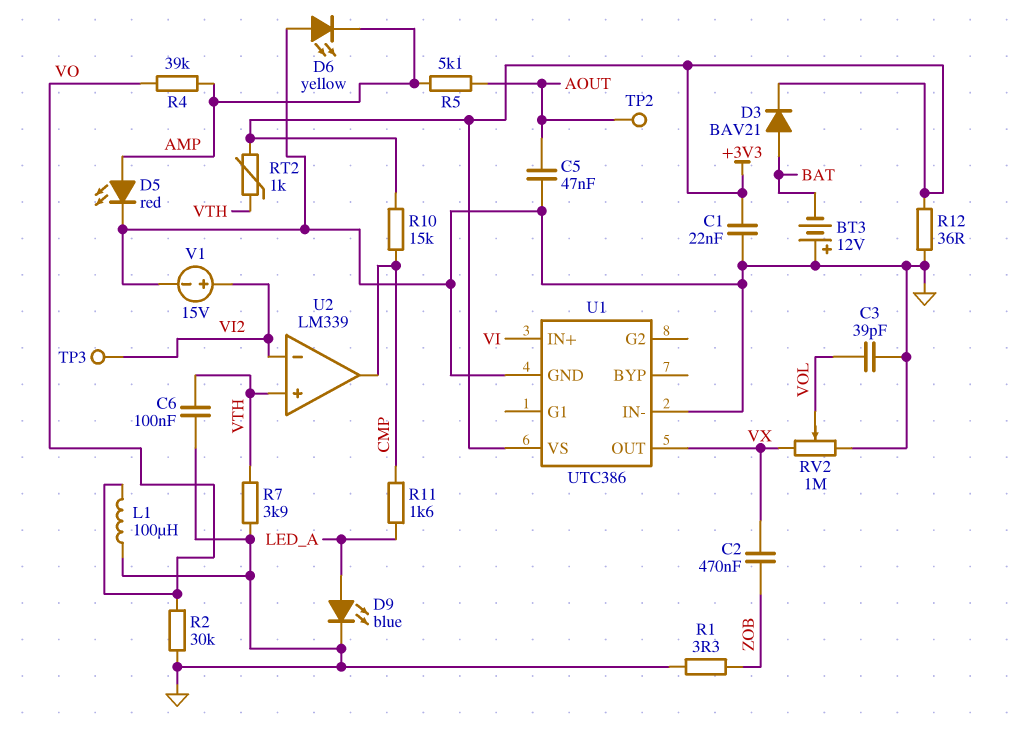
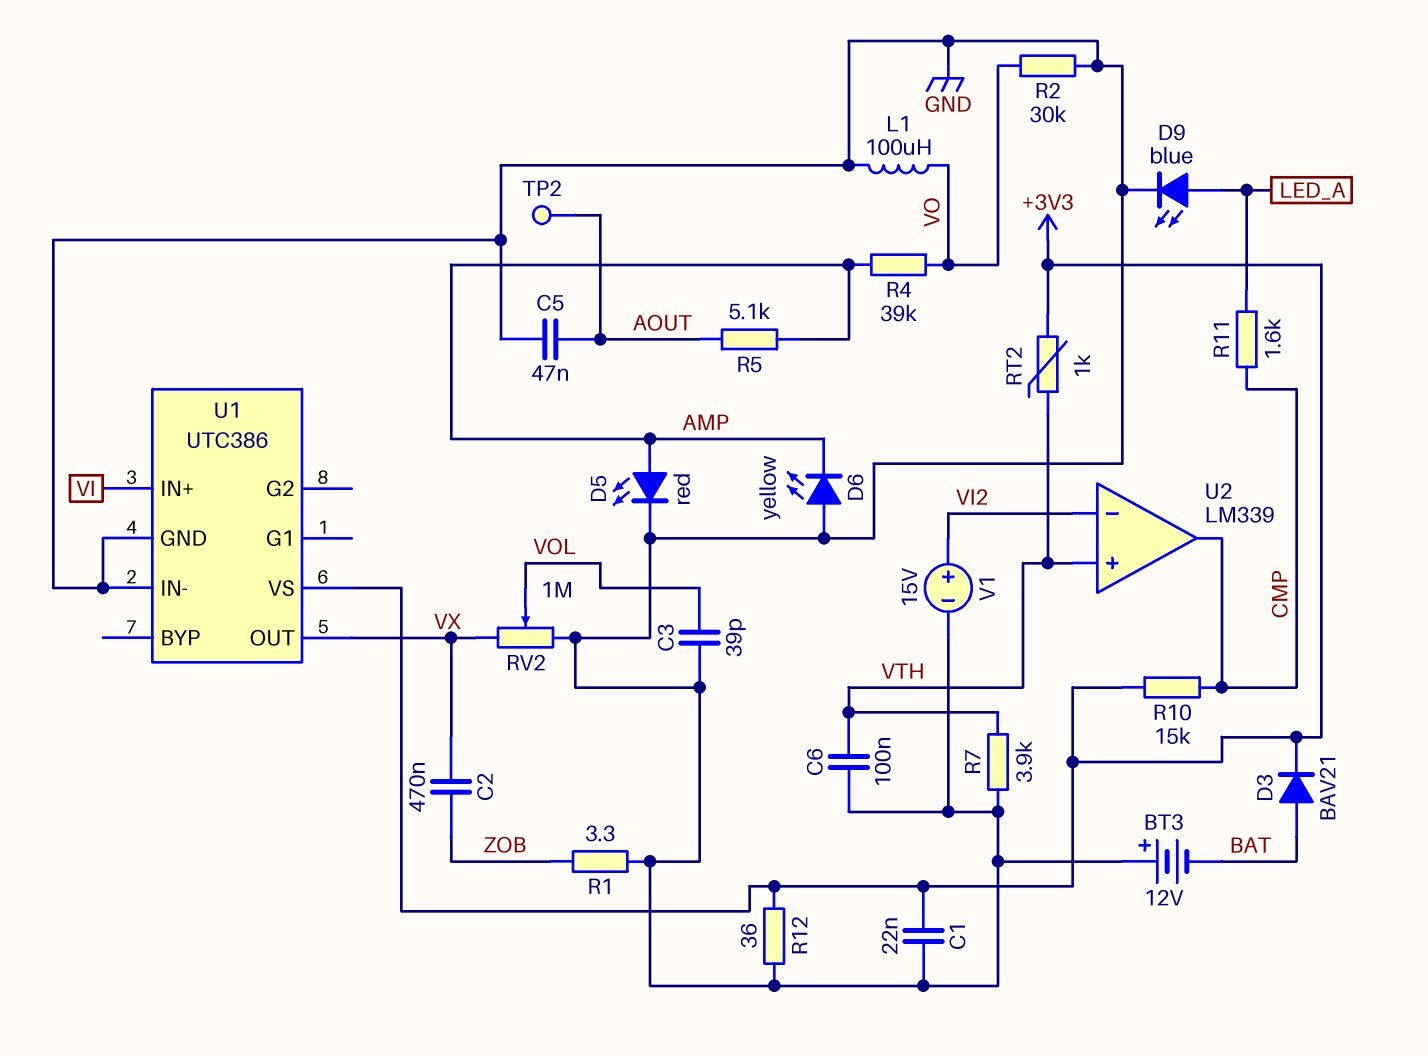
TP3: test point (VI2) -> none

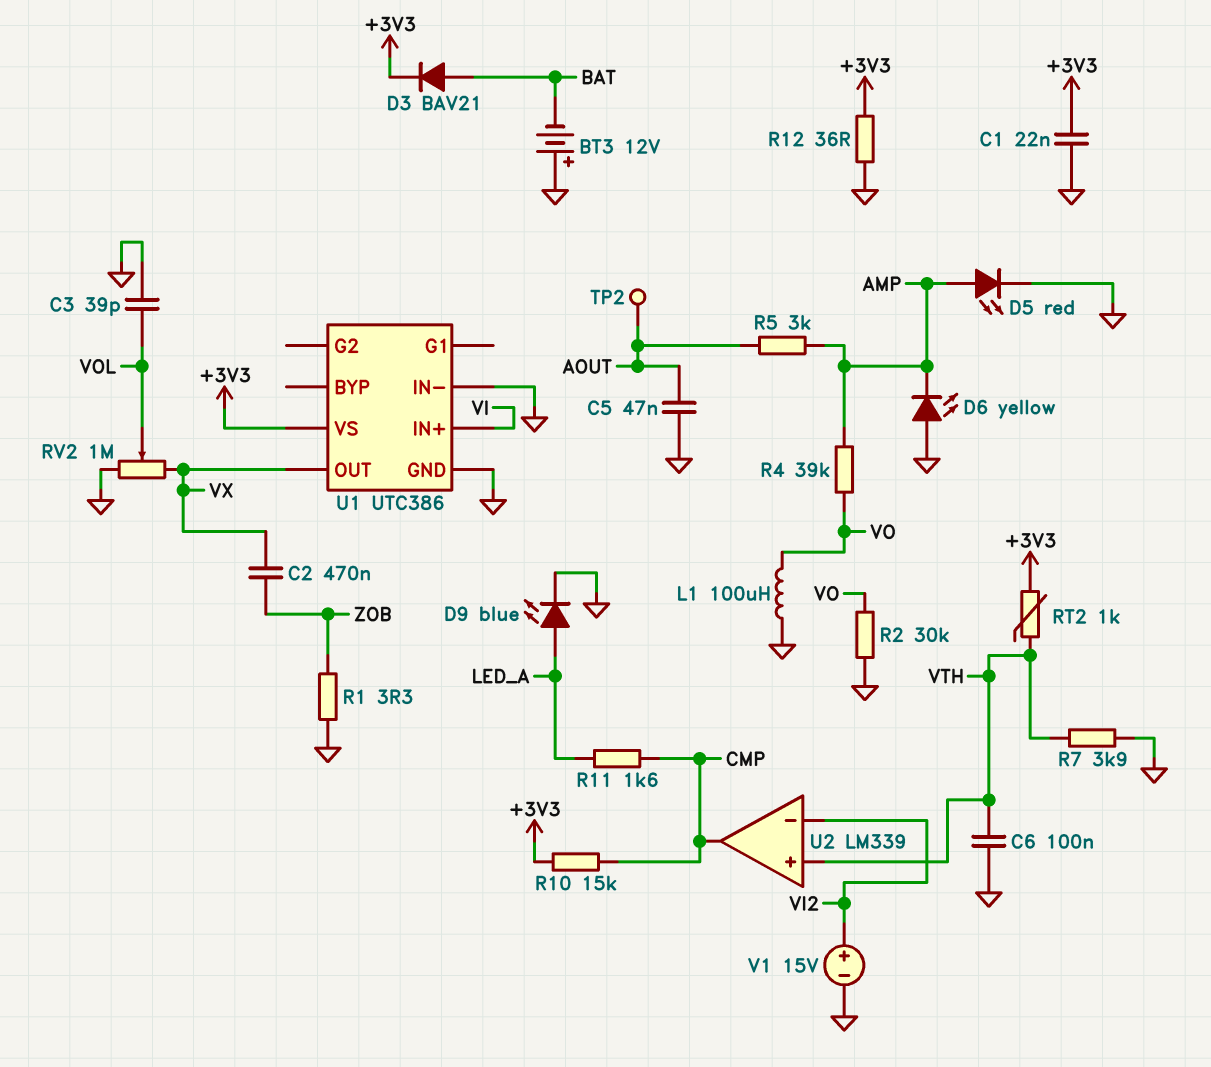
R5: 5.1k (AMP, AOUT) -> 3k (AMP, AOUT)

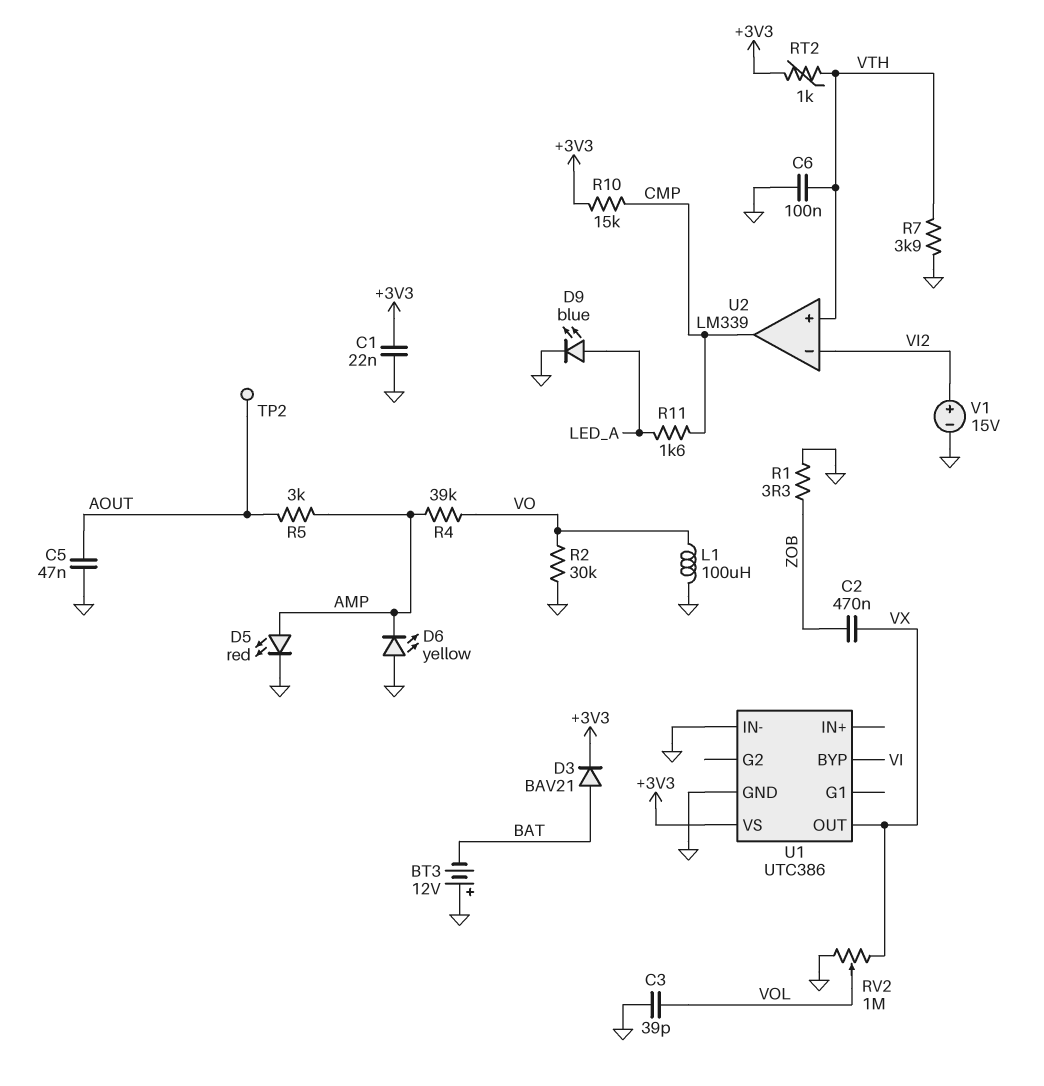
R12: 36 (+3V3, GND) -> none
U1 pin BYP: none -> VI
U1 pin IN+: VI -> none

